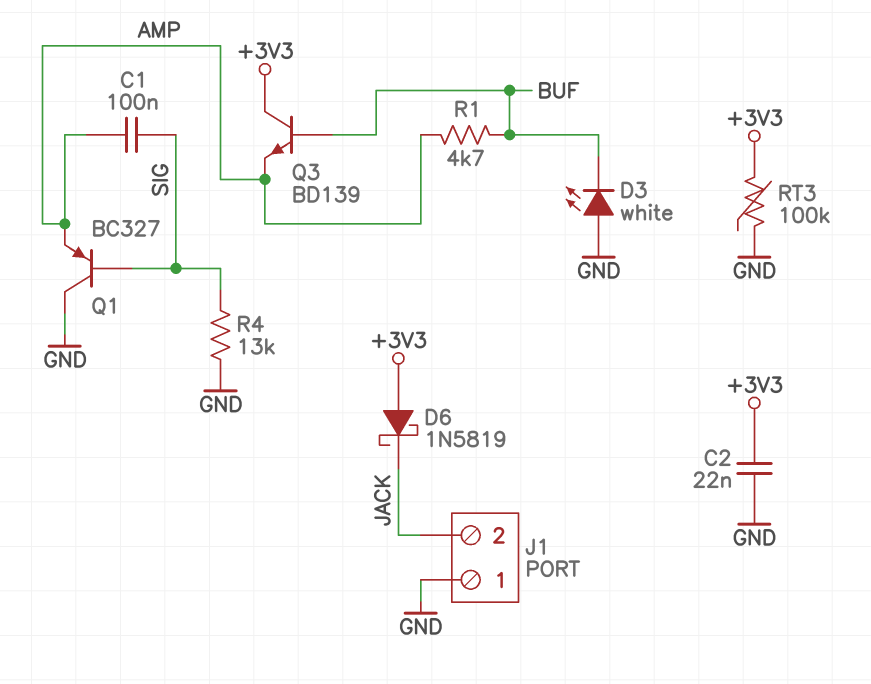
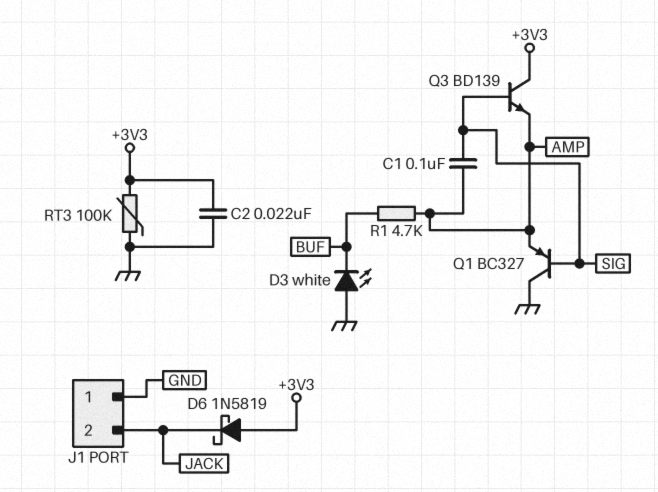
Q3: NPN BD139 (B BUF, C +3V3, E AMP) -> NPN BD139 (B SIG, C +3V3, E AMP)
R4: 13k (GND, SIG) -> none

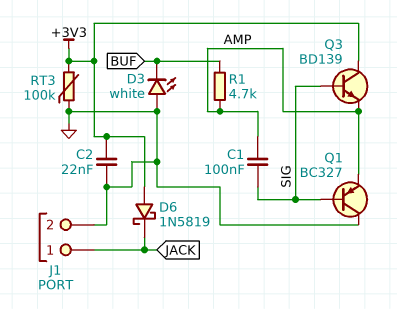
J1 pin 1: GND -> JACK
J1 pin 2: JACK -> GND

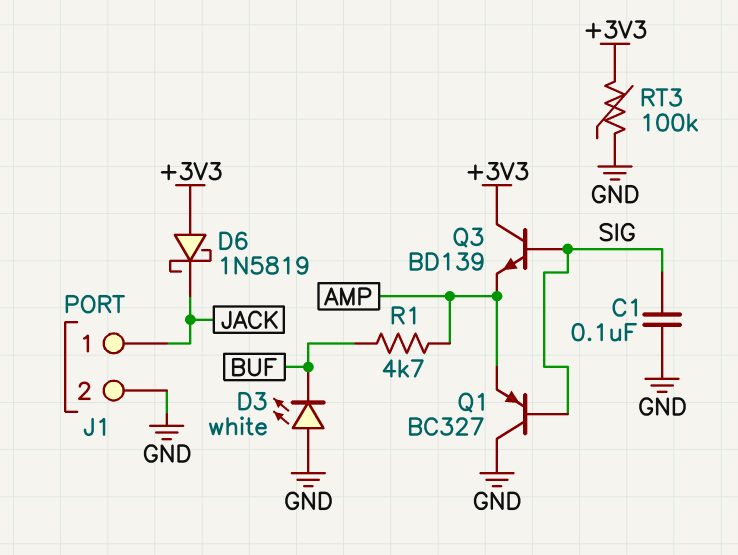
C1: 100nF (AMP, SIG) -> 100nF (GND, SIG)
C2: 22nF (+3V3, GND) -> none

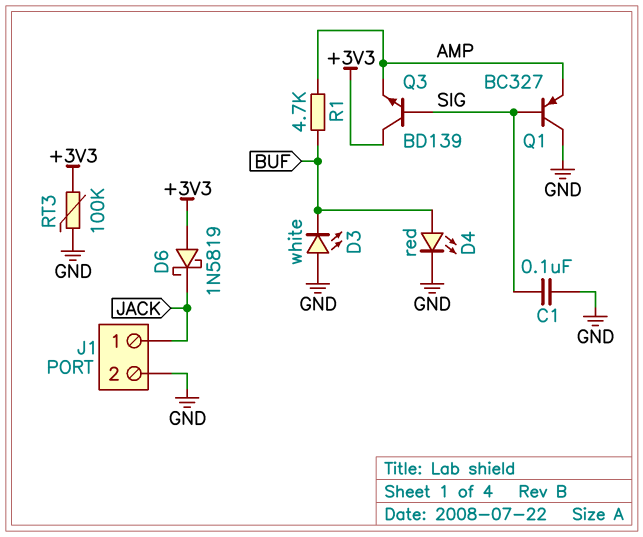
D4: none -> LED red (A BUF, K GND)

